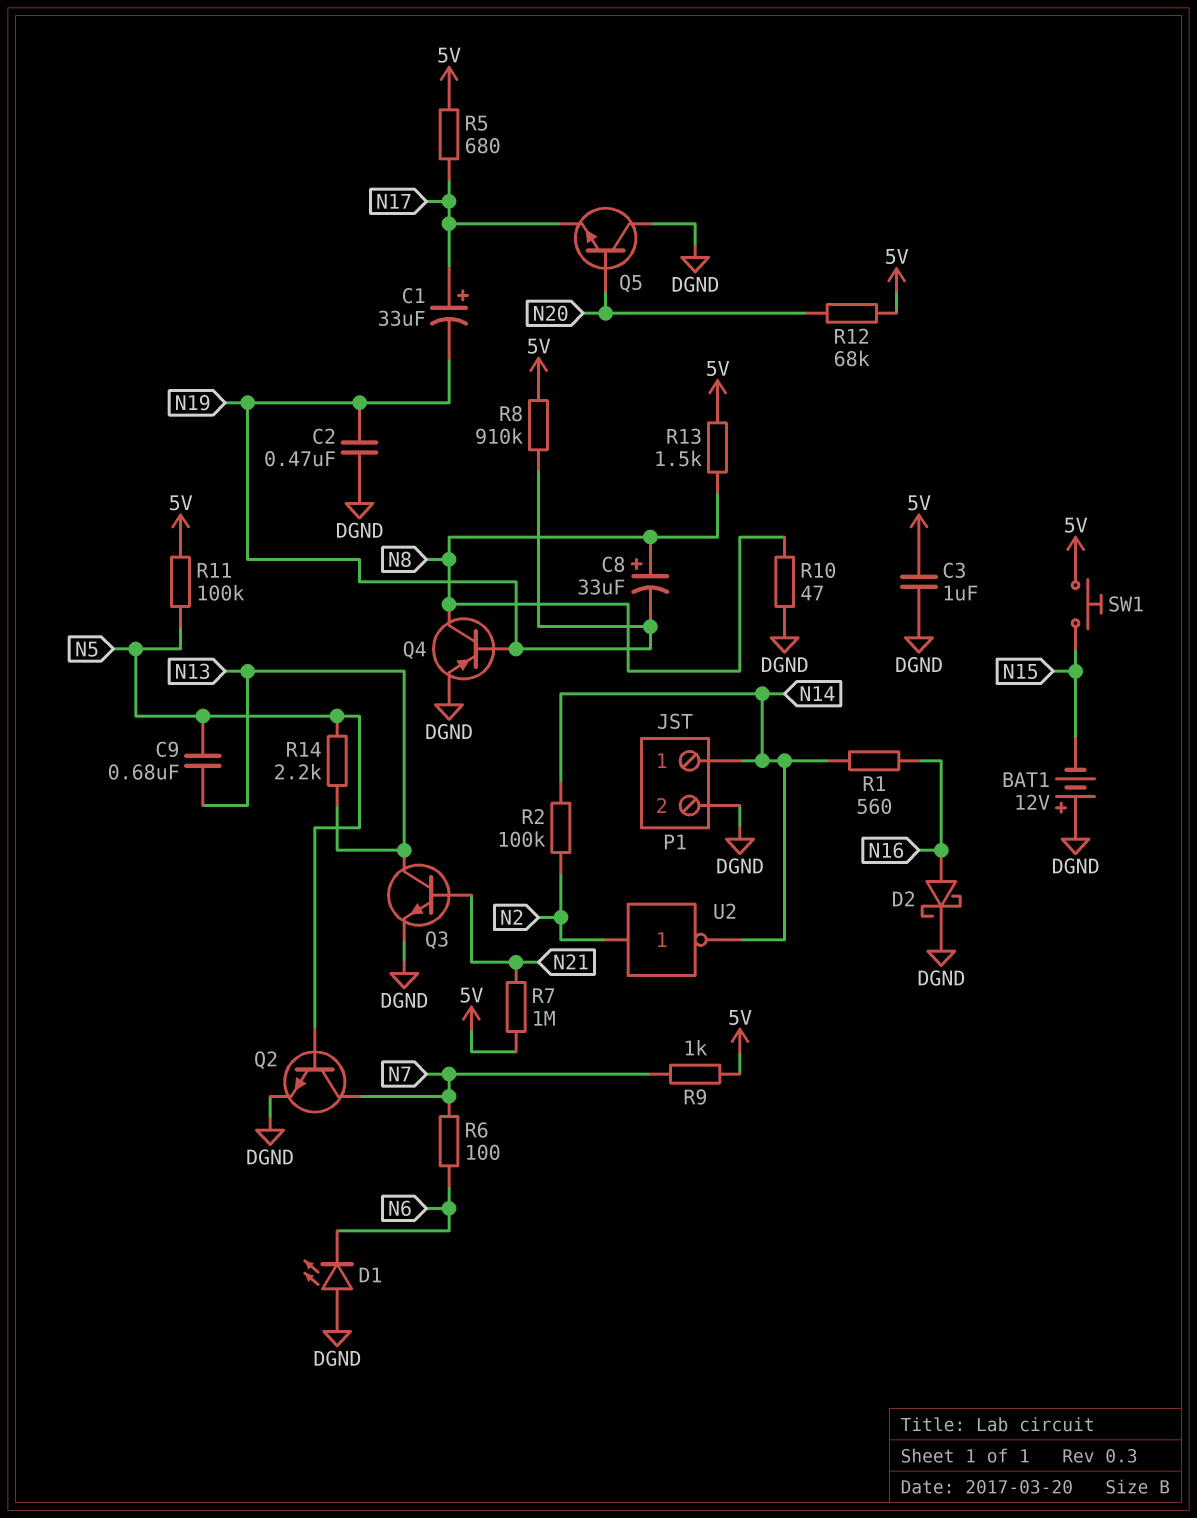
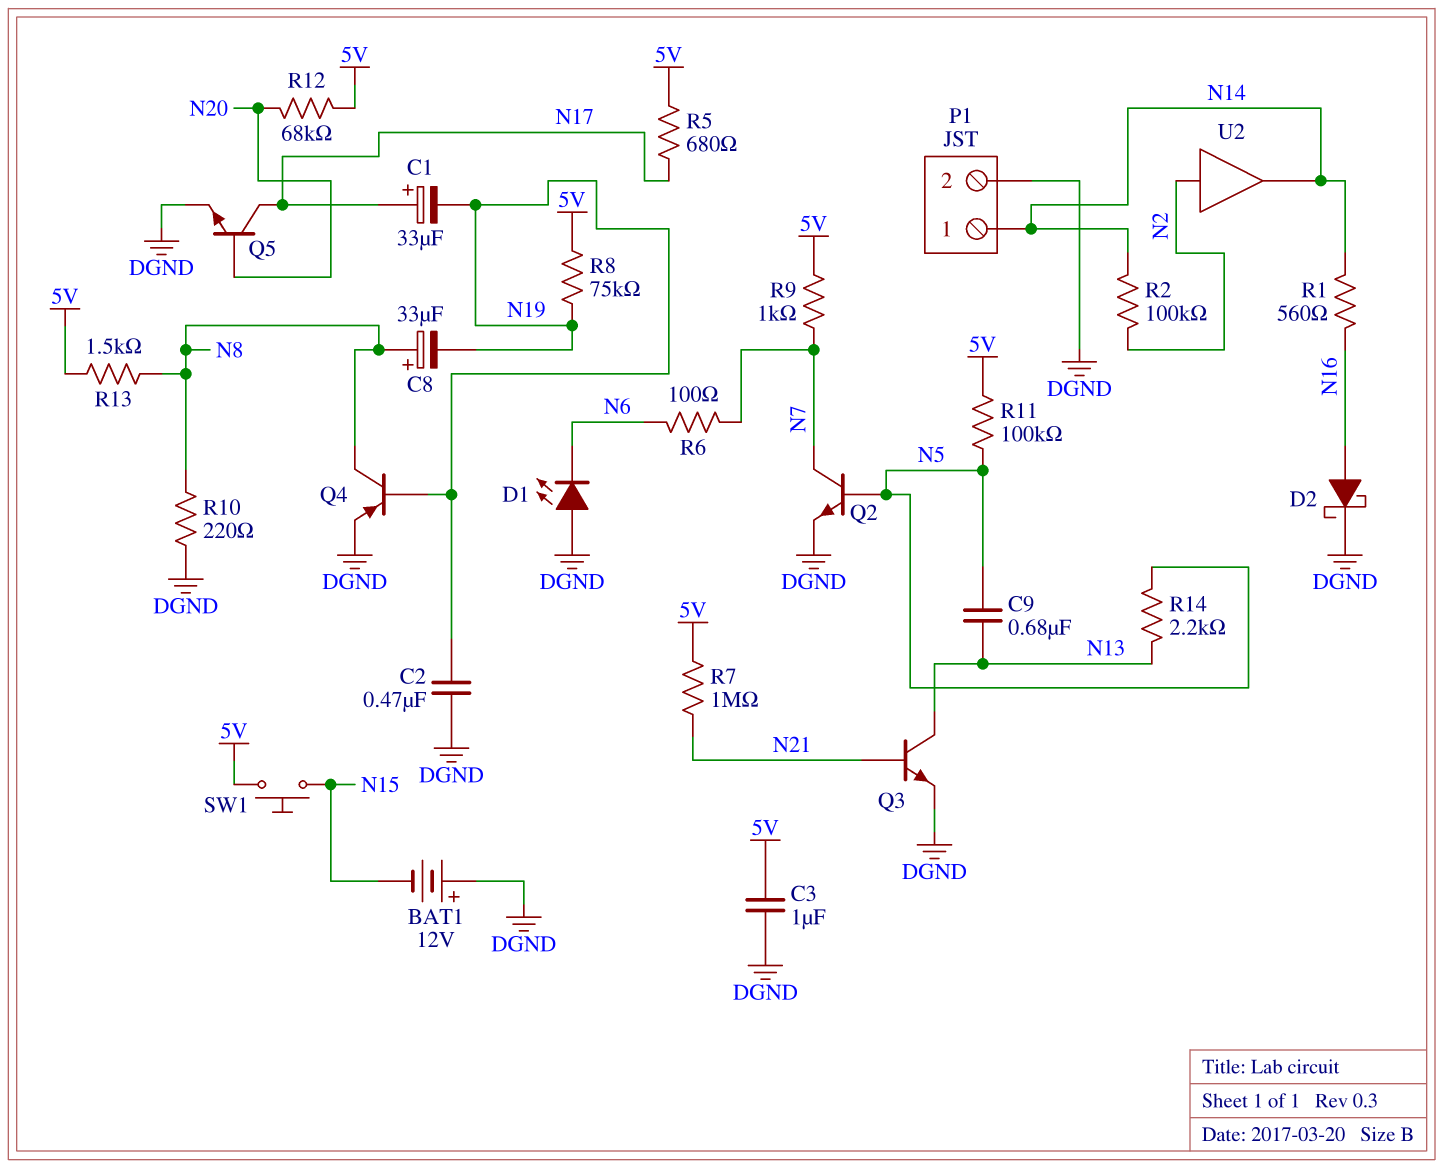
Q5: NPN (B N20, C DGND, E N17) -> NPN (B N20, C N17, E DGND)
R8: 910k (5V, N19) -> 75k (5V, N19)
R10: 47 (DGND, N8) -> 220 (DGND, N8)
U2: NOT (in N2, out N14) -> buffer (in N2, out N14)

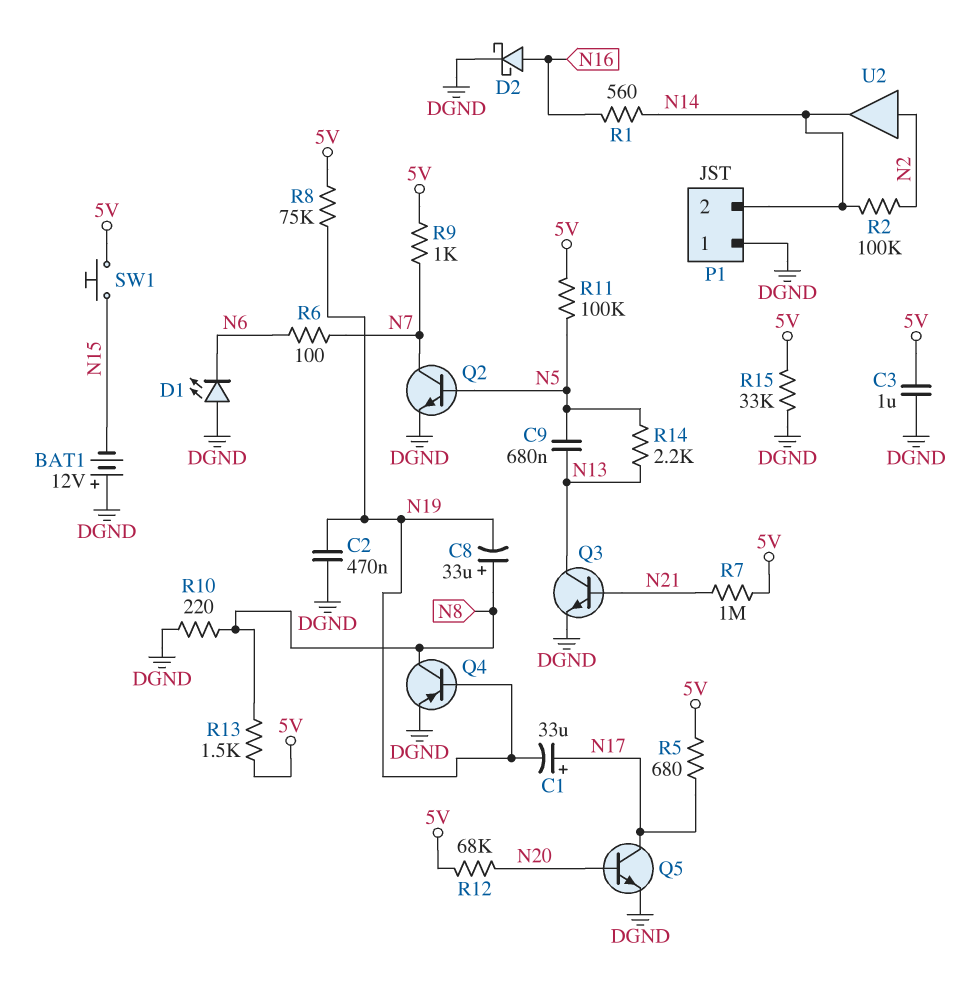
P1 pin 1: N14 -> DGND
P1 pin 2: DGND -> N14
R15: none -> 33k (5V, DGND)

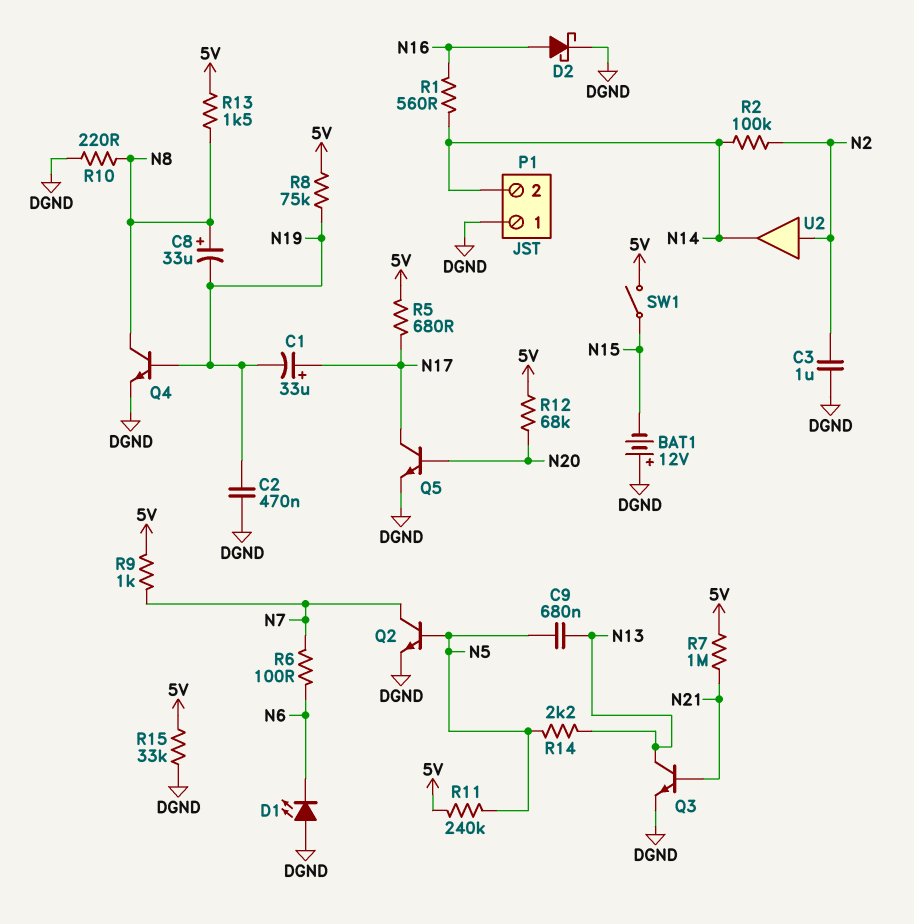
C3: 1uF (5V, DGND) -> 1uF (DGND, N2)
Q4: PNP (B N19, C N8, E DGND) -> NPN (B N19, C N8, E DGND)
R11: 100k (5V, N5) -> 240k (5V, N5)
SW1: button (5V, N15) -> switch (5V, N15)

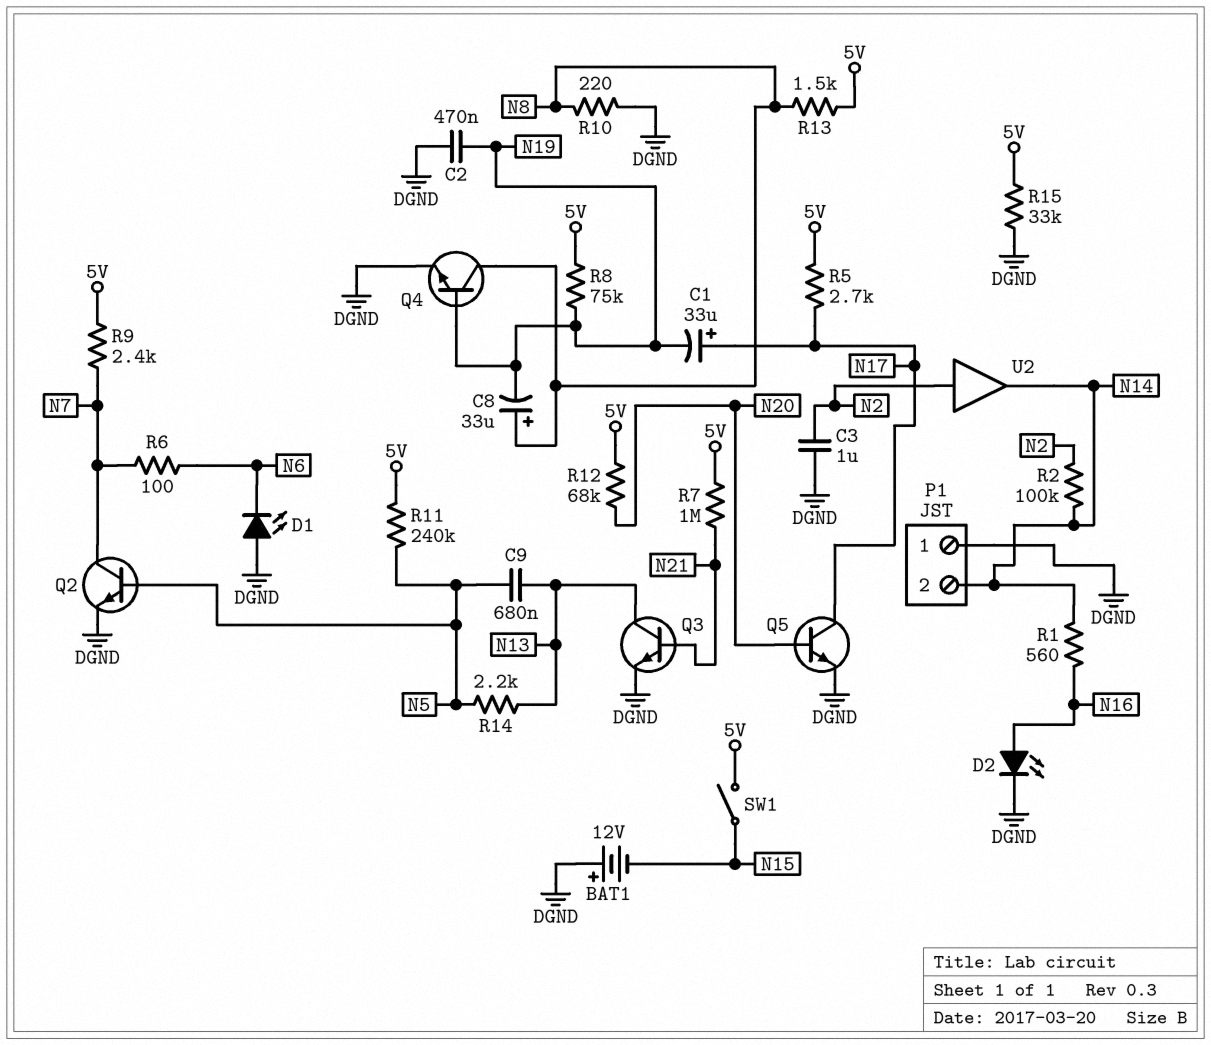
D2: schottky (A N16, K DGND) -> LED (A N16, K DGND)
R5: 680 (5V, N17) -> 2.7k (5V, N17)
R9: 1k (5V, N7) -> 2.4k (5V, N7)

